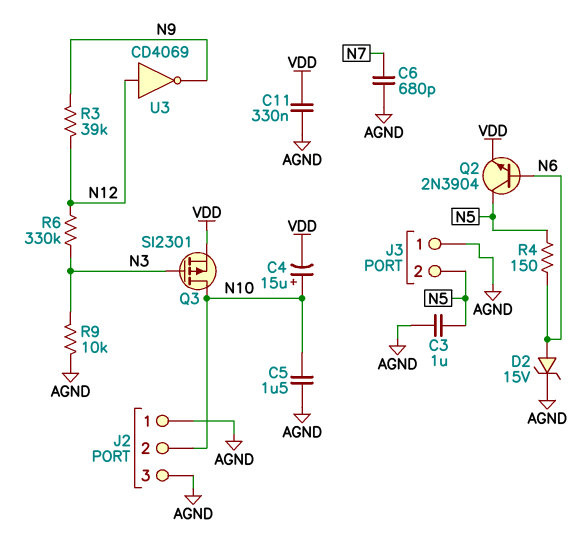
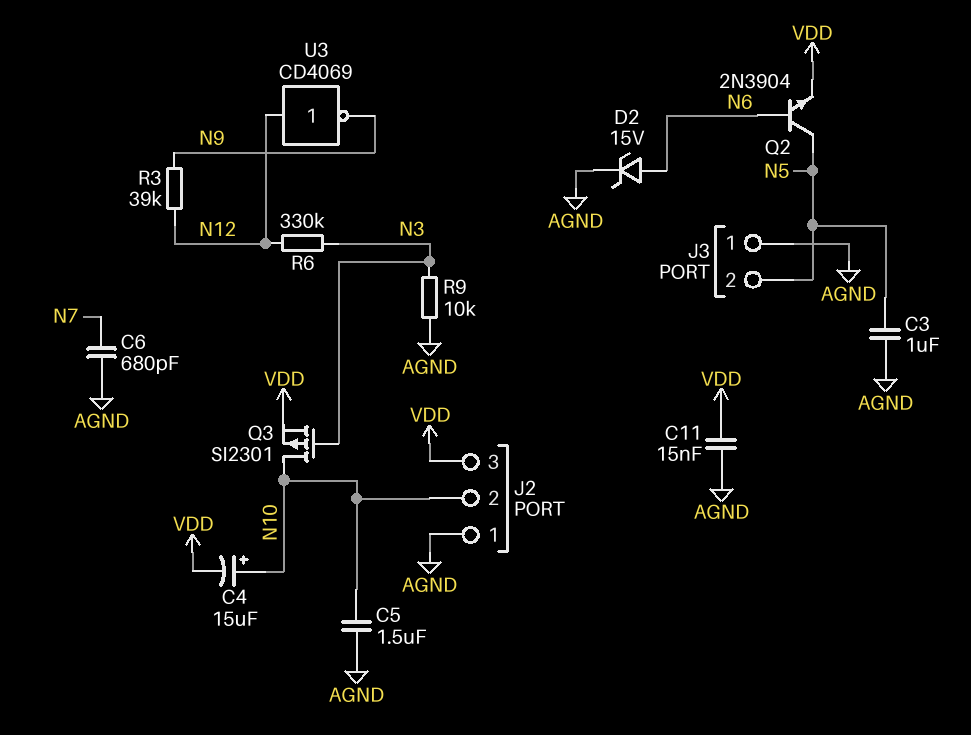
C11: 330nF (AGND, VDD) -> 15nF (AGND, VDD)
J2 pin 3: AGND -> VDD
R4: 150 (N5, N6) -> none

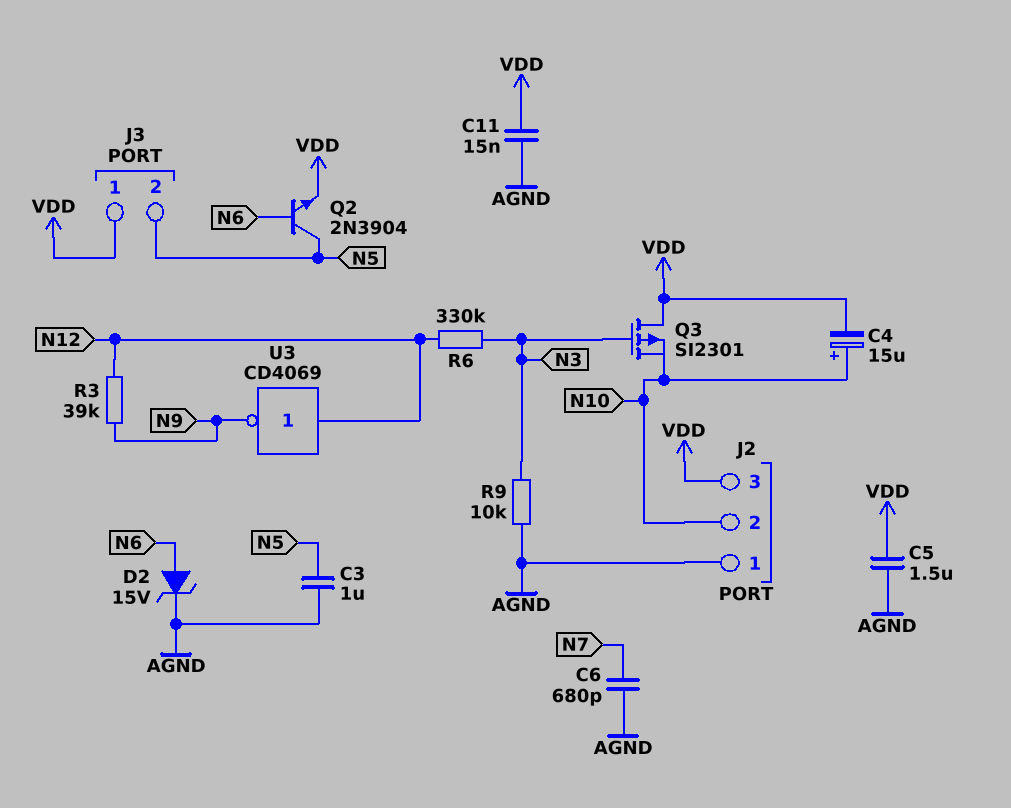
C5: 1.5uF (AGND, N10) -> 1.5uF (AGND, VDD)
J3 pin 1: AGND -> VDD
Q3: PMOS SI2301 (G N3, D N10, S VDD) -> PMOS SI2301 (G N3, D VDD, S N10)

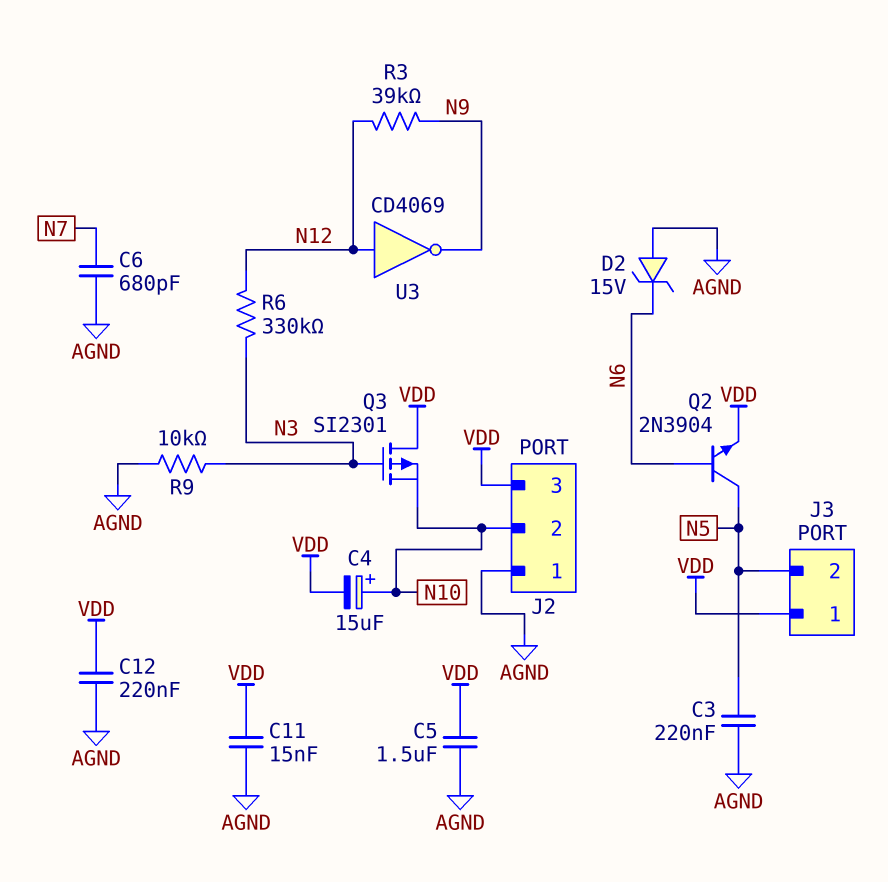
C3: 1uF (AGND, N5) -> 220nF (AGND, N5)
C12: none -> 220nF (AGND, VDD)
D2: zener 15V (A N6, K AGND) -> zener 15V (A AGND, K N6)

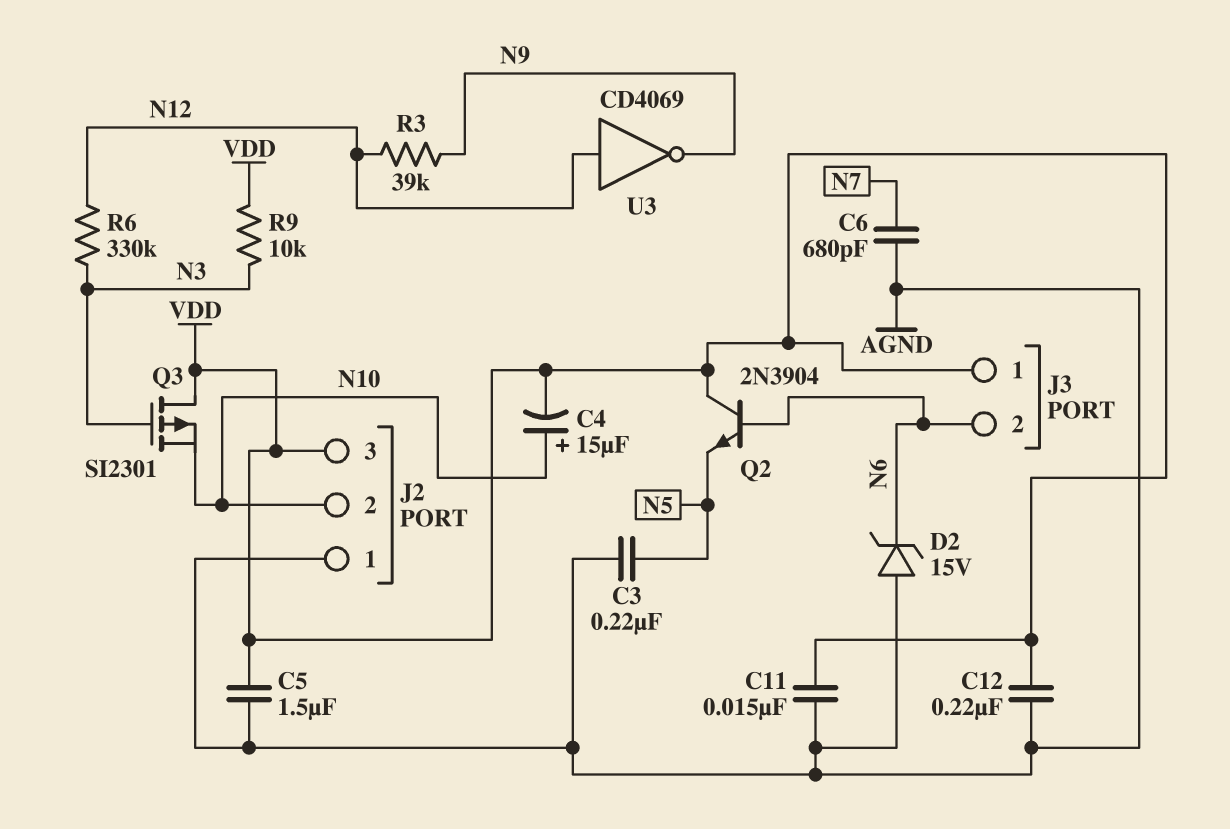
J3 pin 2: N5 -> N6
Q2: NPN 2N3904 (B N6, C N5, E VDD) -> NPN 2N3904 (B N6, C VDD, E N5)
R9: 10k (AGND, N3) -> 10k (N3, VDD)

